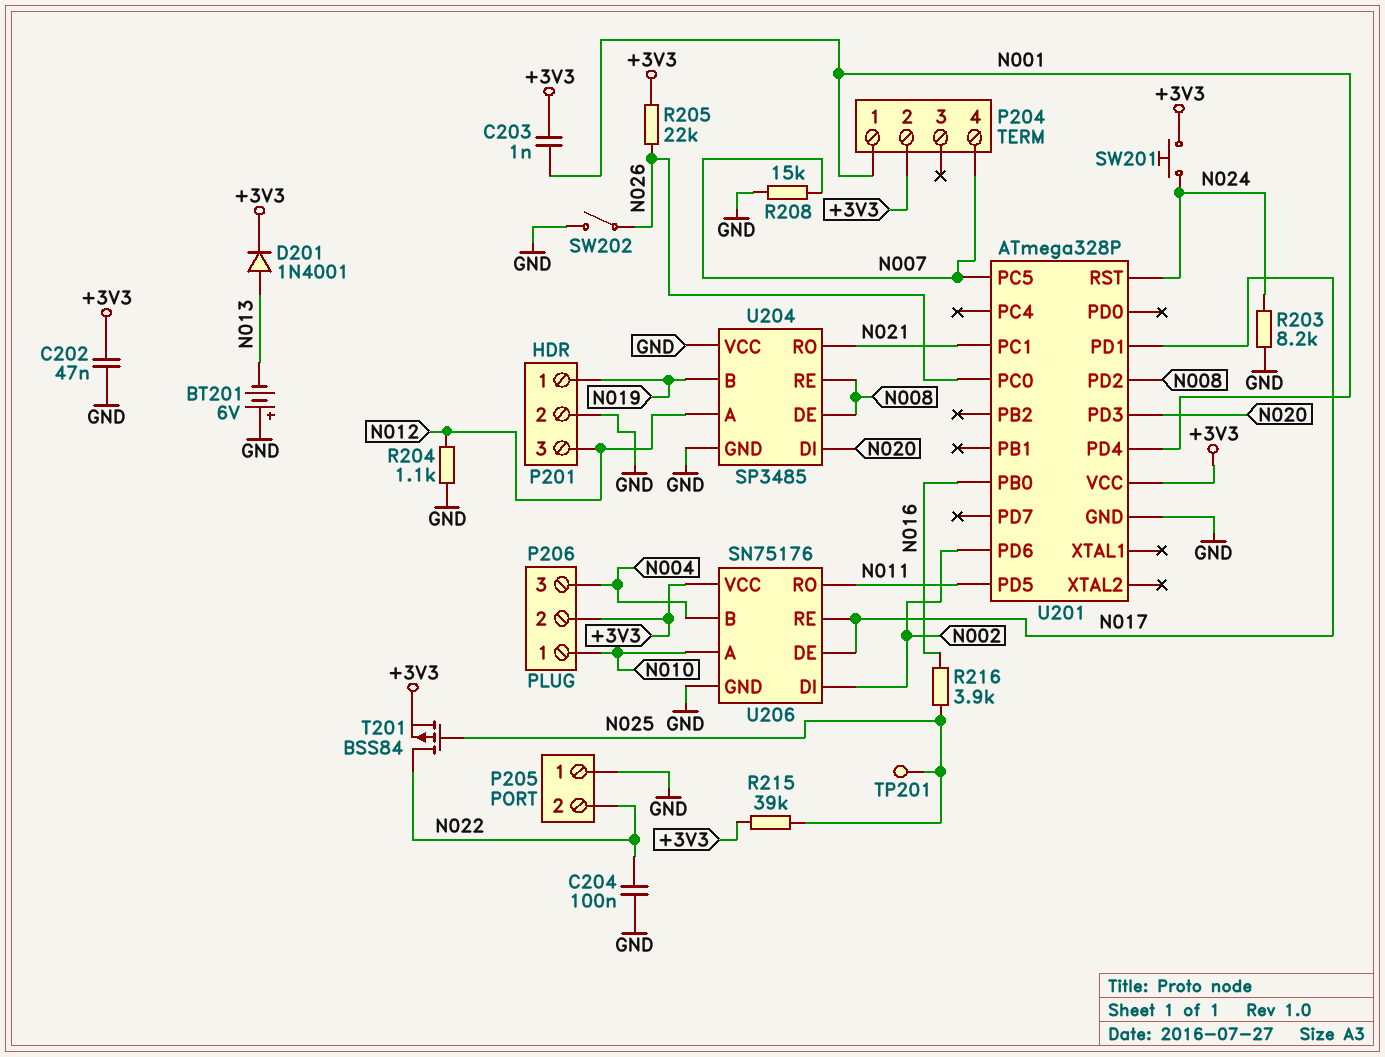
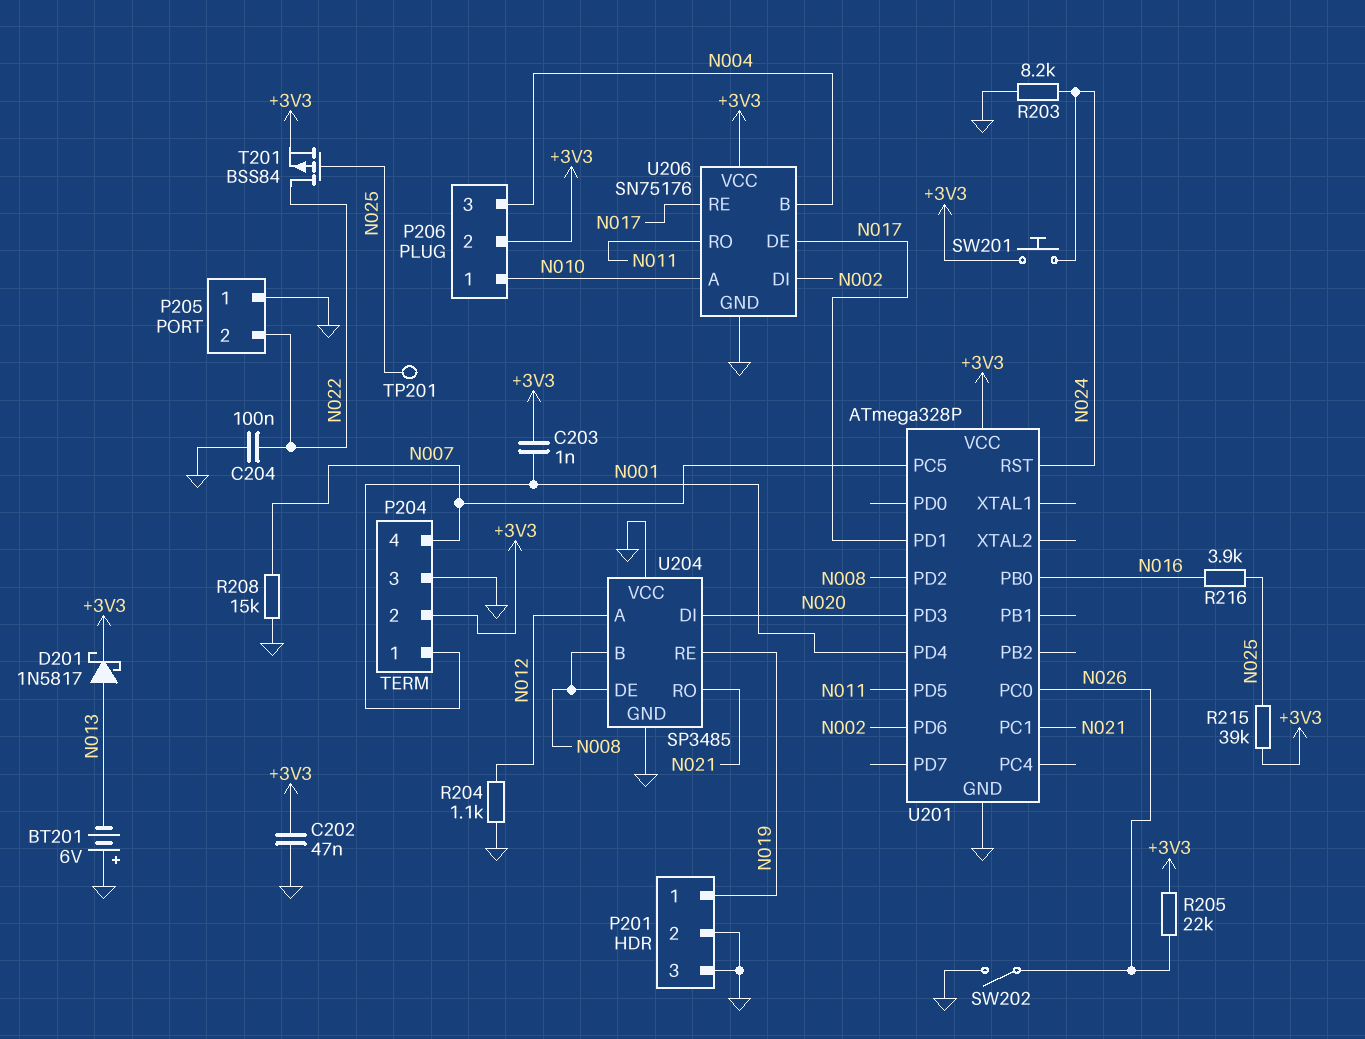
D201: diode 1N4001 (A N013, K +3V3) -> schottky 1N5817 (A N013, K +3V3)
P201 pin 3: N012 -> GND
P204 pin 3: none -> GND
U204 pin B: N019 -> N008
U204 pin RE: N008 -> N019

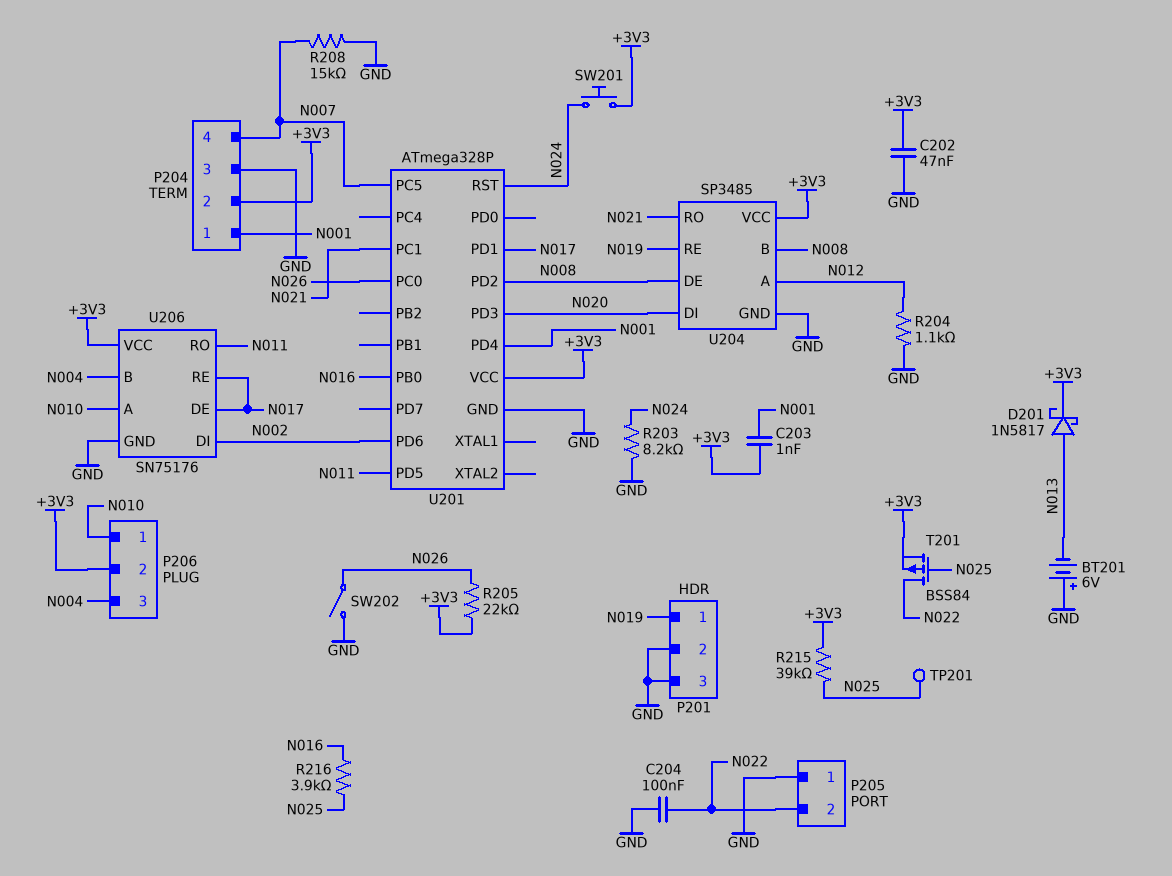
U204 pin VCC: GND -> +3V3

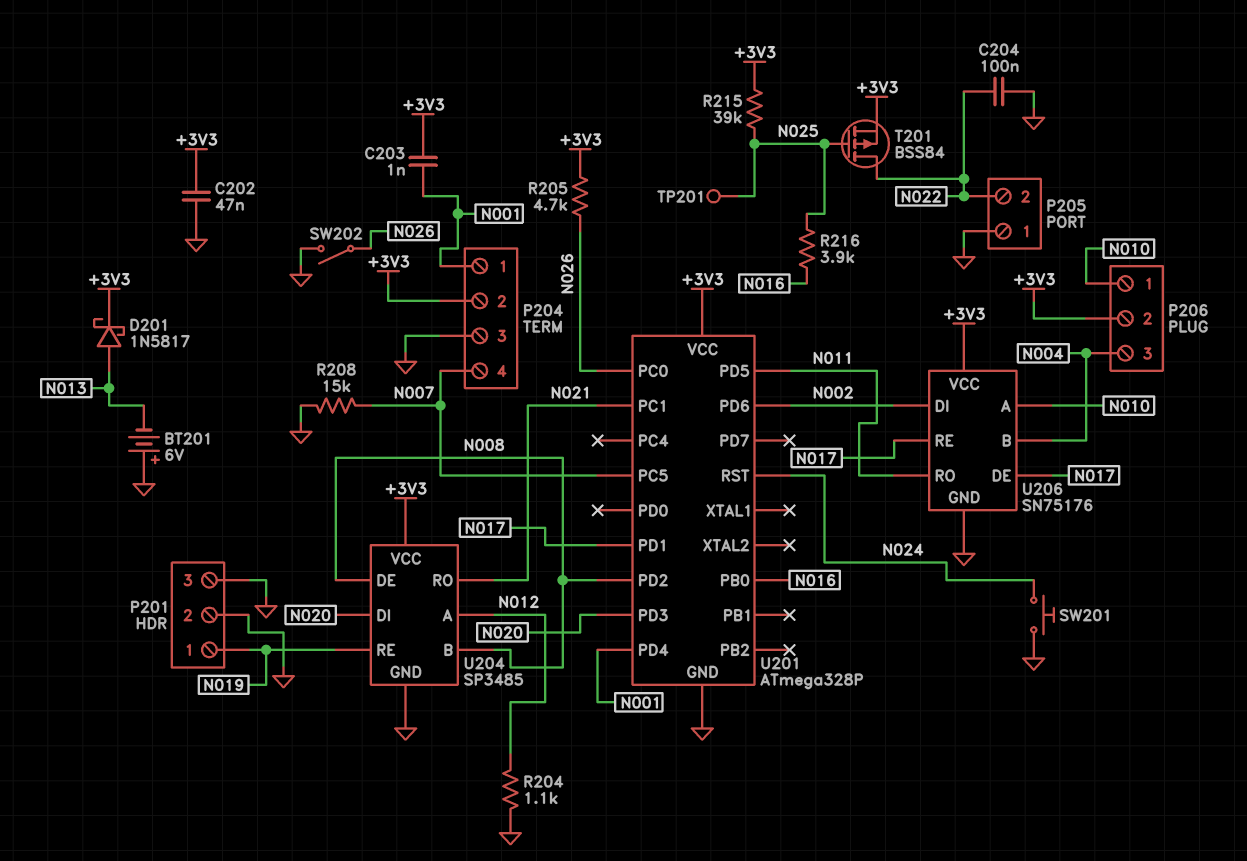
R203: 8.2k (GND, N024) -> none
R205: 22k (+3V3, N026) -> 4.7k (+3V3, N026)
SW201: button (+3V3, N024) -> button (GND, N024)

